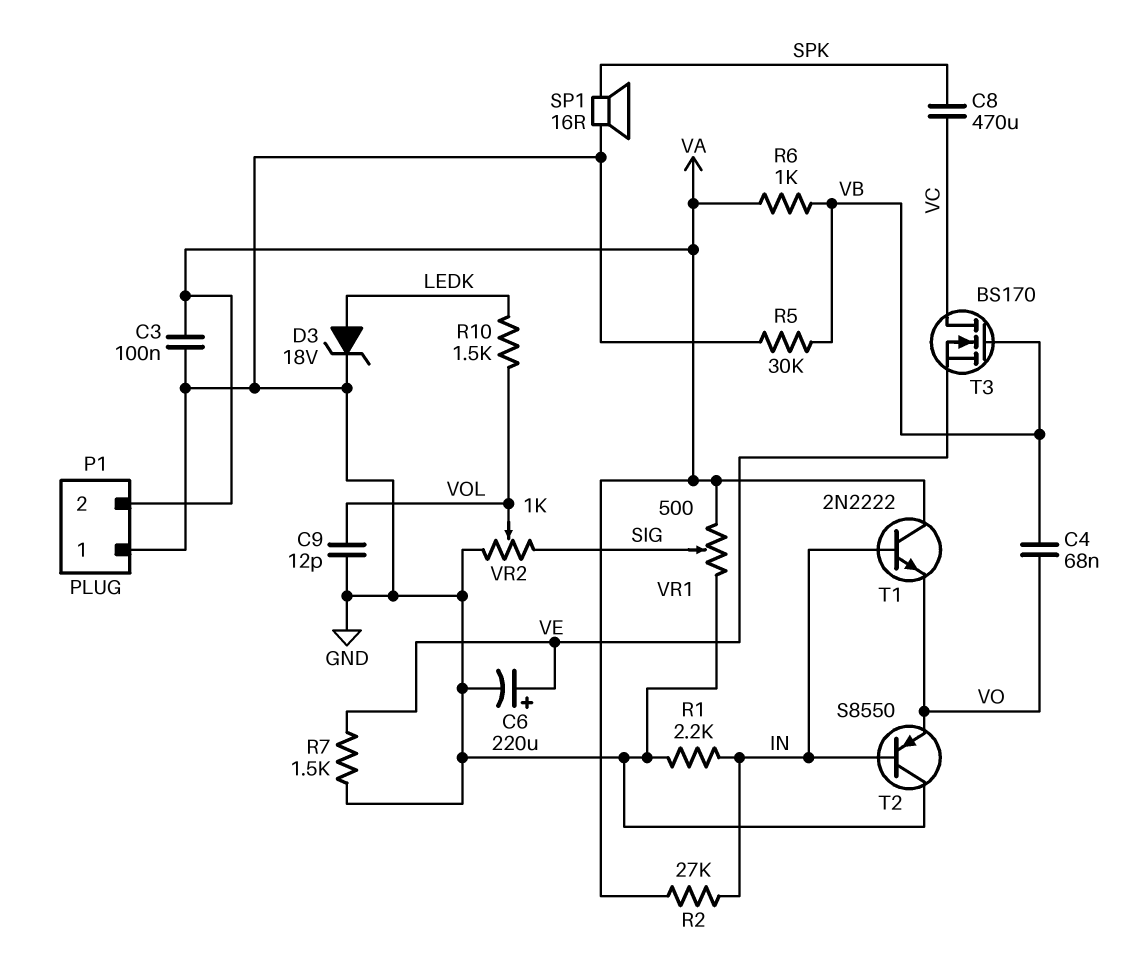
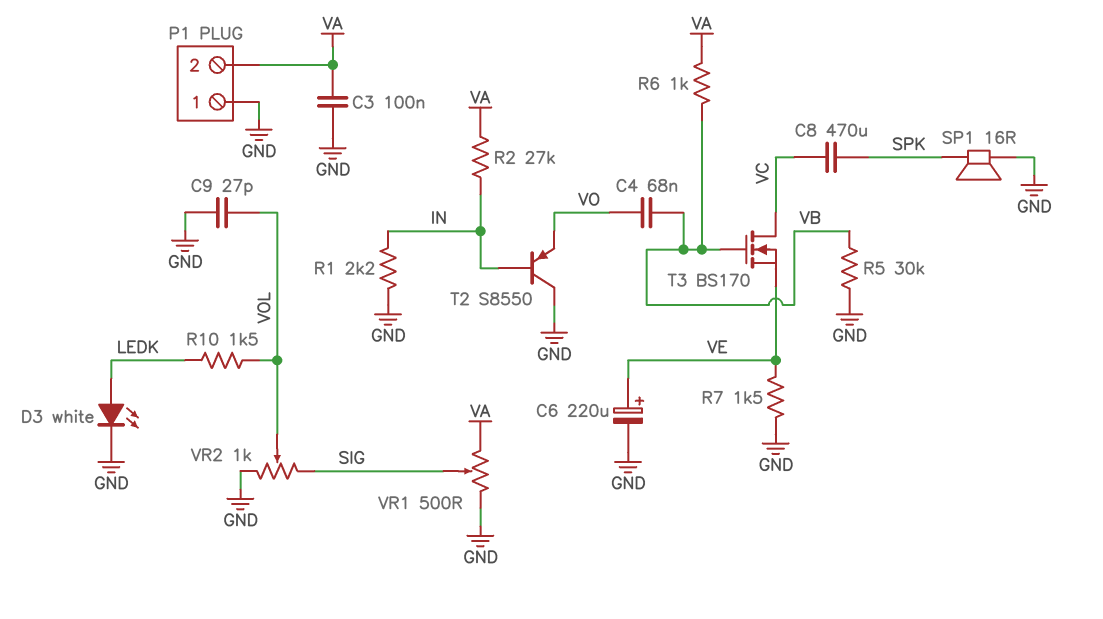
C9: 12pF (GND, VOL) -> 27pF (GND, VOL)
D3: zener 18V (A LEDK, K GND) -> LED white (A LEDK, K GND)
T1: NPN 2N2222 (B IN, C VA, E VO) -> none

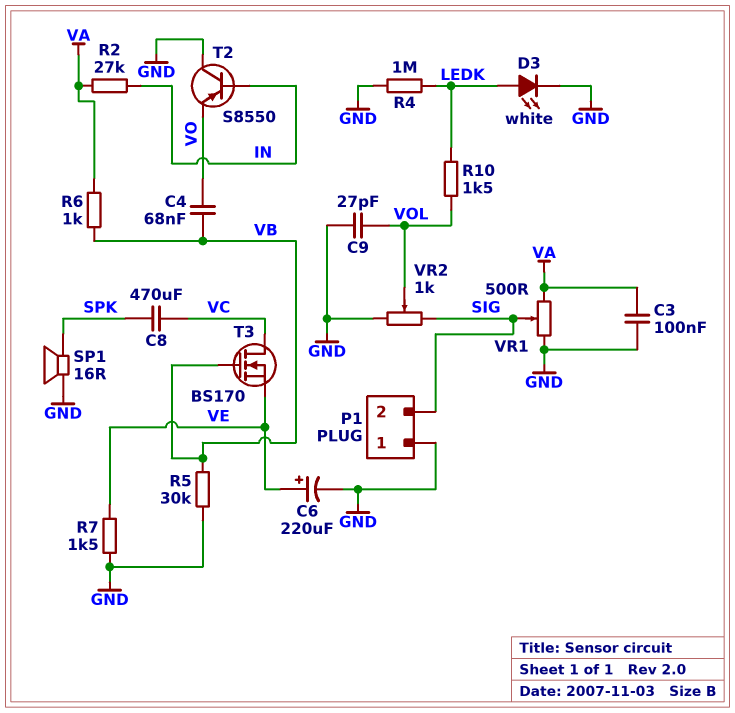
P1 pin 2: VA -> SIG
R1: 2.2k (GND, IN) -> none
R4: none -> 1M (GND, LEDK)

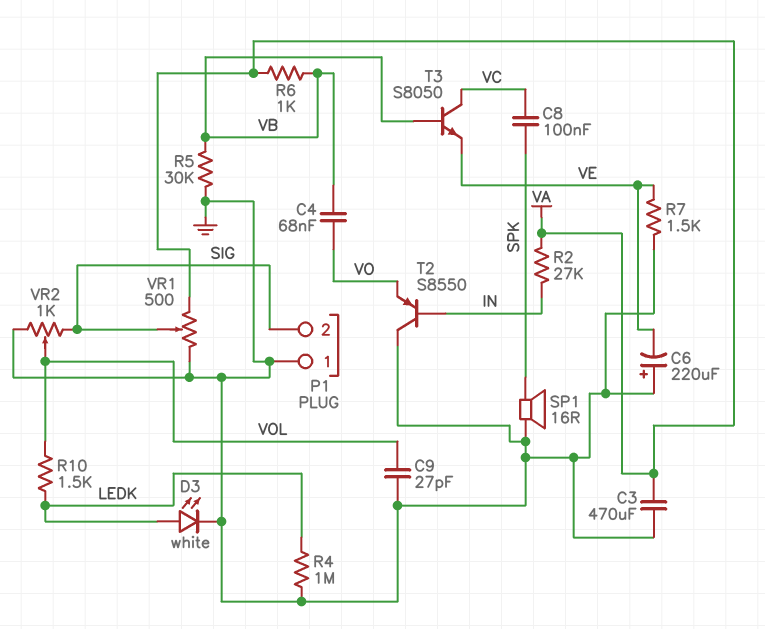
C3: 100nF (GND, VA) -> 470uF (GND, VA)
C6: 220uF (plus VE, minus GND) -> 220uF (plus GND, minus VE)
C8: 470uF (SPK, VC) -> 100nF (SPK, VC)
T3: NMOS BS170 (G VB, D VC, S VE) -> NPN S8050 (B VB, C VC, E VE)

